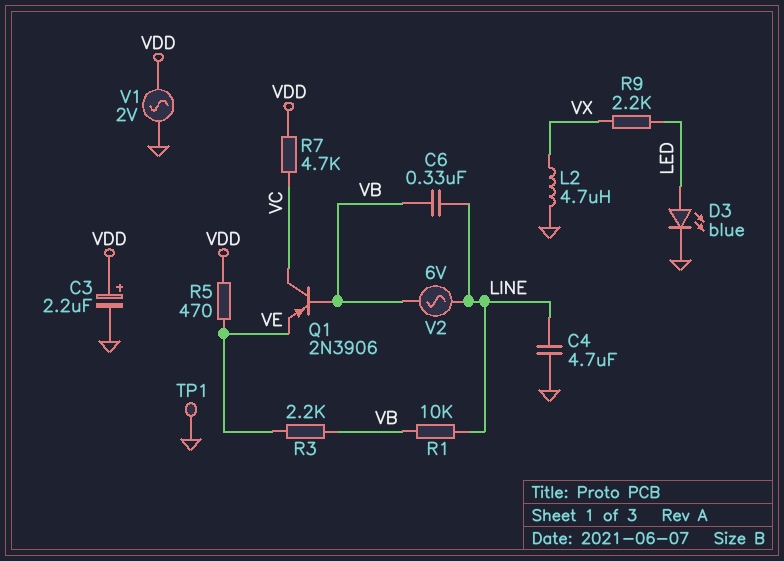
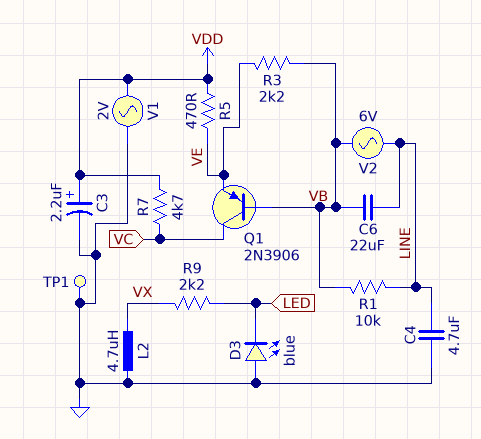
C6: 330nF (LINE, VB) -> 22uF (LINE, VB)
D3: LED blue (A LED, K GND) -> LED blue (A GND, K LED)

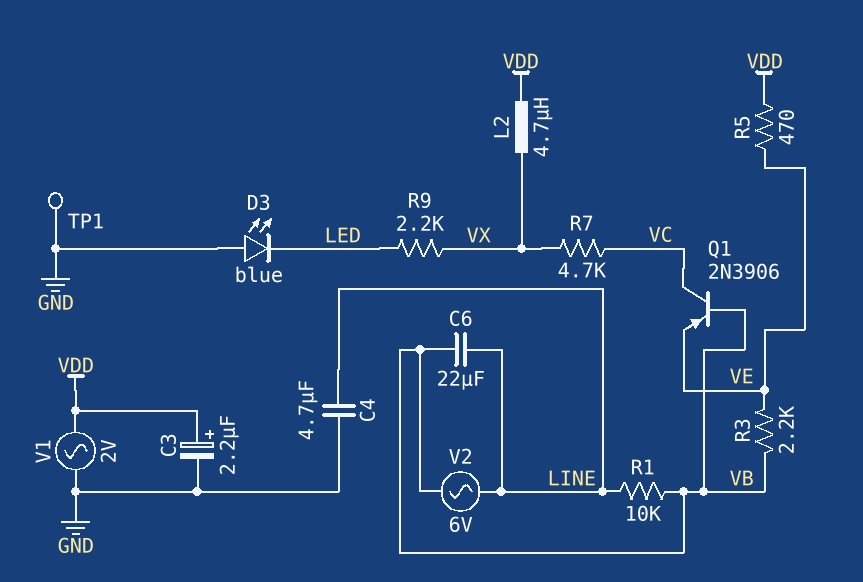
L2: 4.7uH (GND, VX) -> 4.7uH (VDD, VX)
R7: 4.7k (VC, VDD) -> 4.7k (VC, VX)

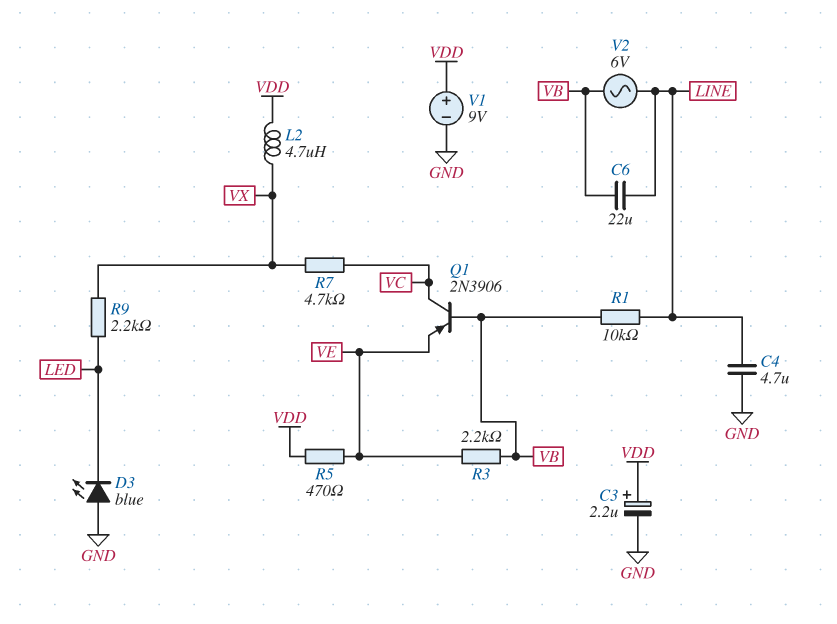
TP1: test point (GND) -> none
V1: AC 2V (GND, VDD) -> 9V (plus VDD, minus GND)

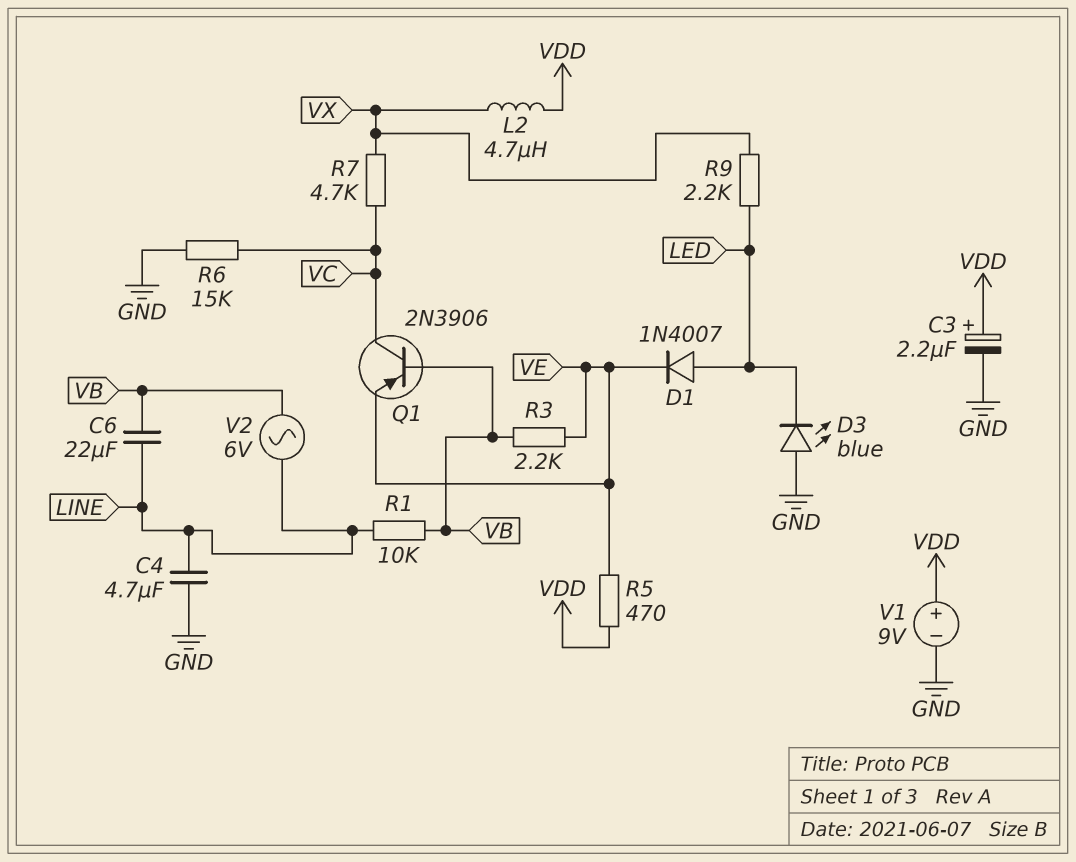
D1: none -> diode 1N4007 (A LED, K VE)
R6: none -> 15k (GND, VC)

